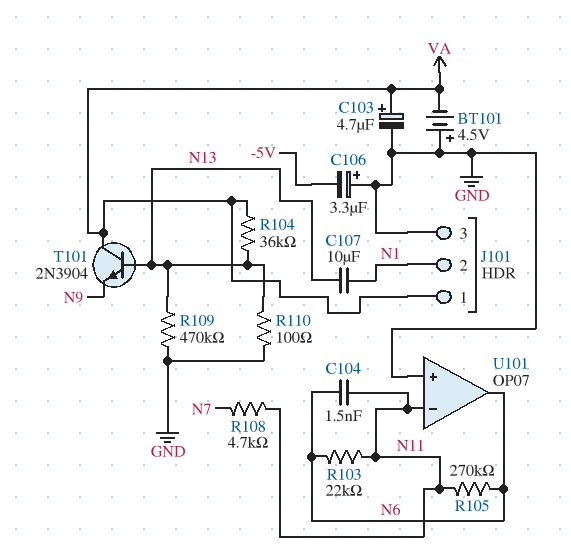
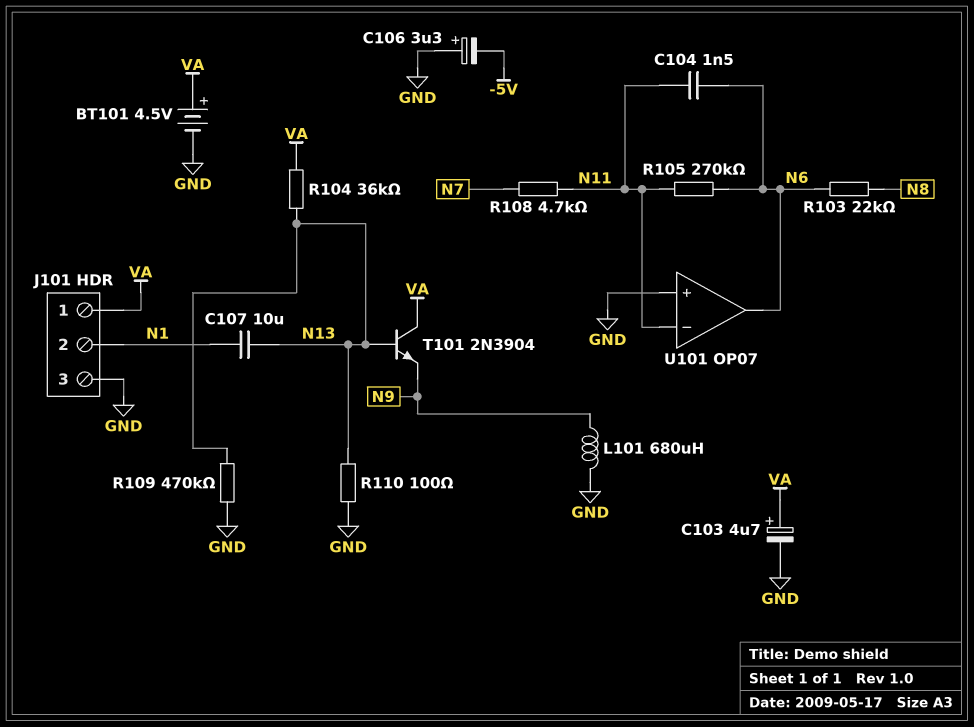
BT101: 4.5V (plus GND, minus VA) -> 4.5V (plus VA, minus GND)
L101: none -> 680uH (GND, N9)
R103: 22k (N6, N11) -> 22k (N6, N8)

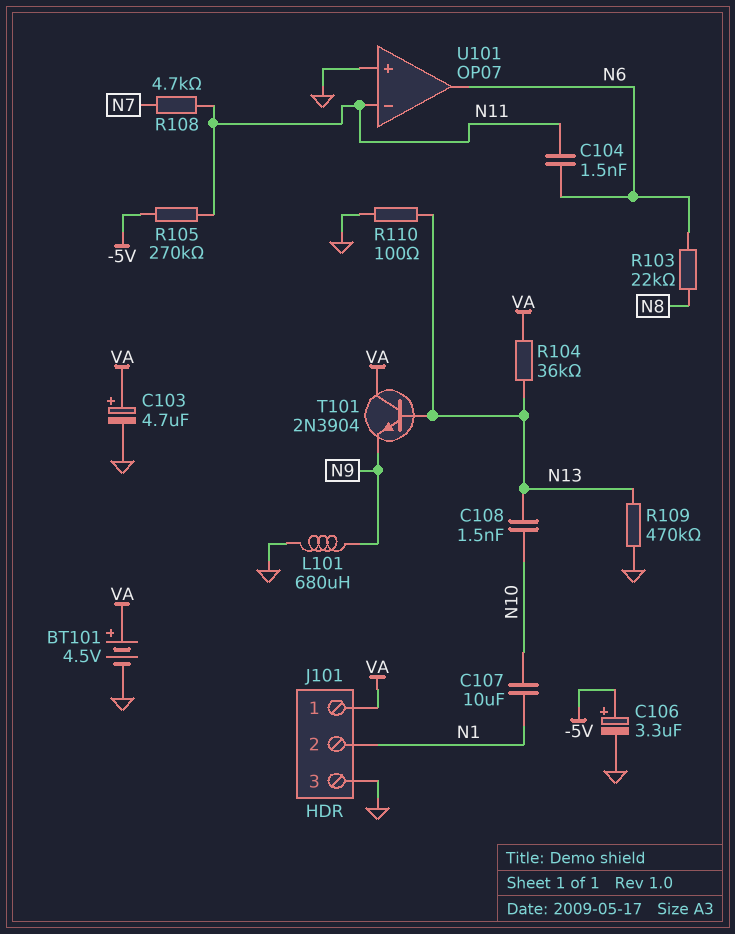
C106: 3.3uF (plus GND, minus -5V) -> 3.3uF (plus -5V, minus GND)
C107: 10uF (N1, N13) -> 10uF (N1, N10)
C108: none -> 1.5nF (N10, N13)
R105: 270k (N6, N11) -> 270k (-5V, N11)

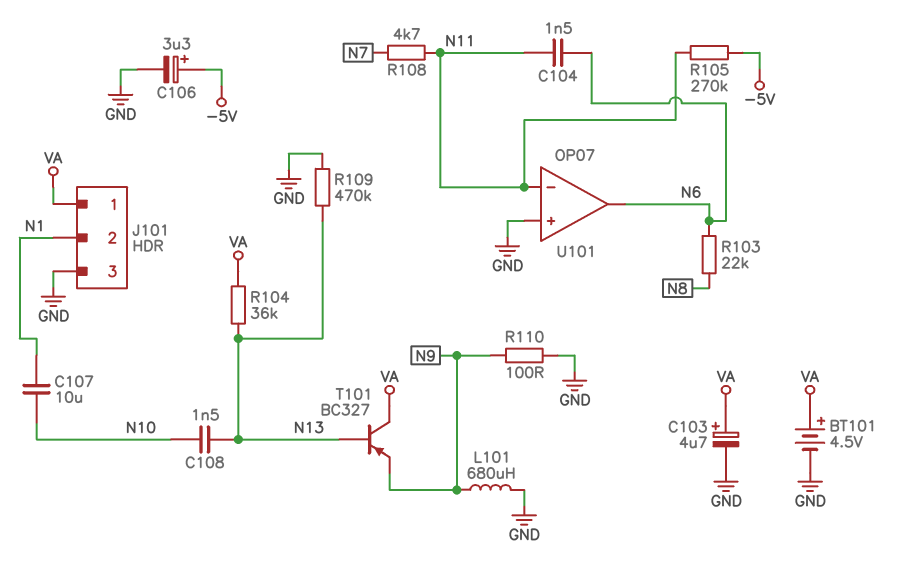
R110: 100 (GND, N13) -> 100 (GND, N9)
T101: NPN 2N3904 (B N13, C VA, E N9) -> PNP BC327 (B N13, C VA, E N9)

